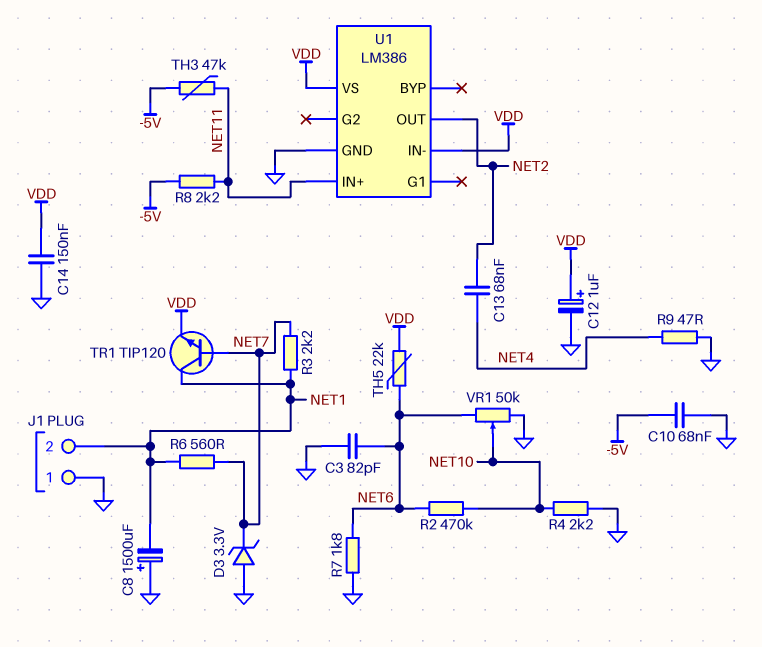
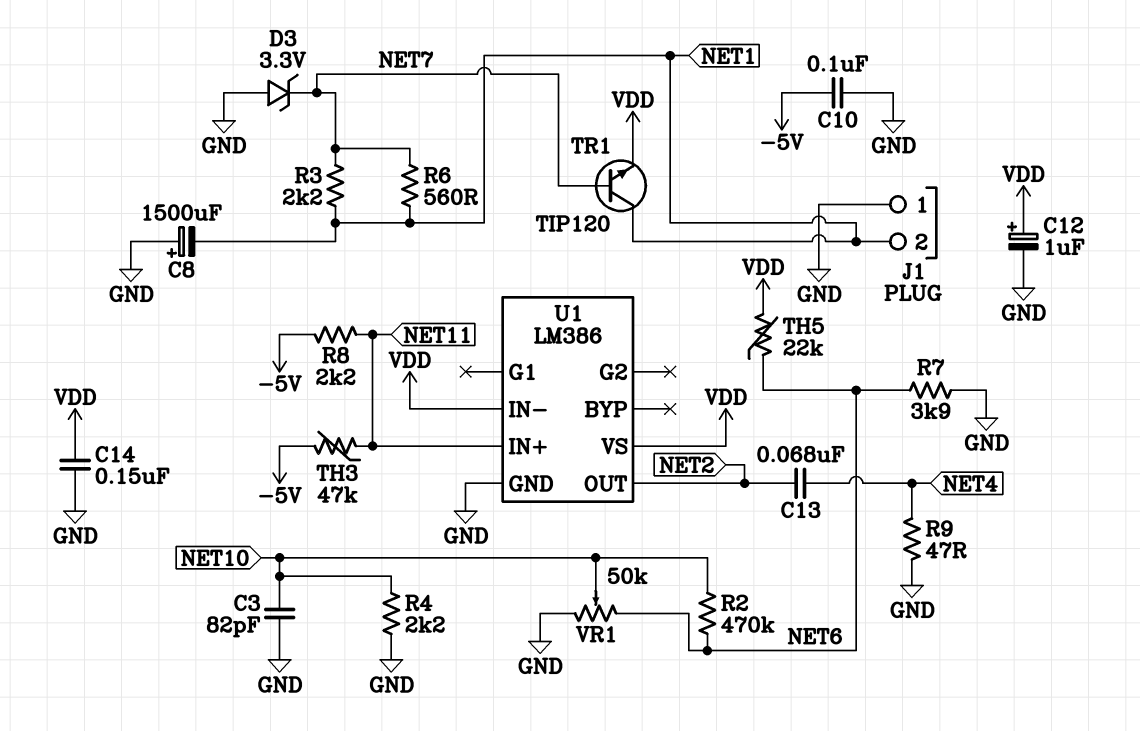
C3: 82pF (GND, NET6) -> 82pF (GND, NET10)
C10: 68nF (-5V, GND) -> 100nF (-5V, GND)
R7: 1.8k (GND, NET6) -> 3.9k (GND, NET6)

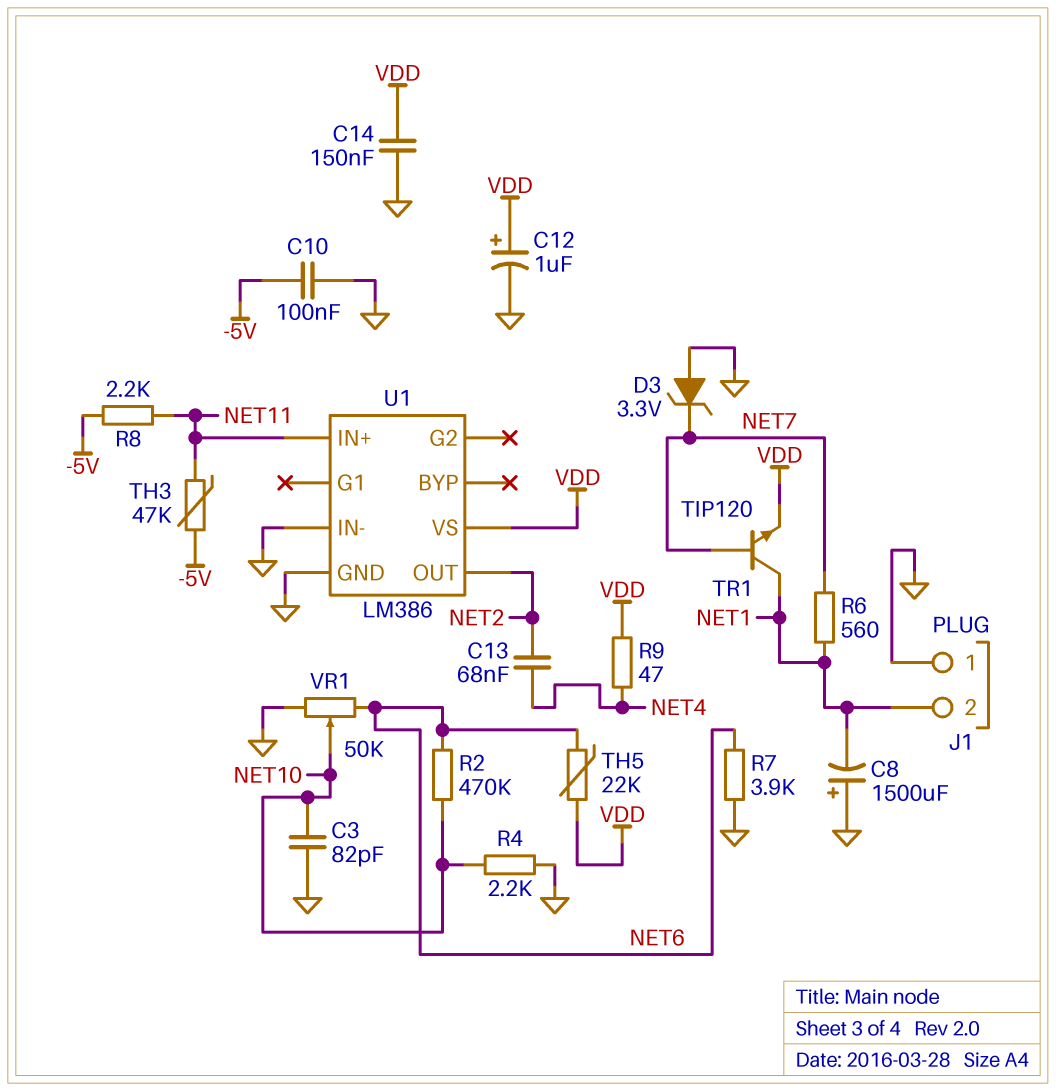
R3: 2.2k (NET1, NET7) -> none
R9: 47 (GND, NET4) -> 47 (NET4, VDD)
U1 pin IN-: VDD -> GND

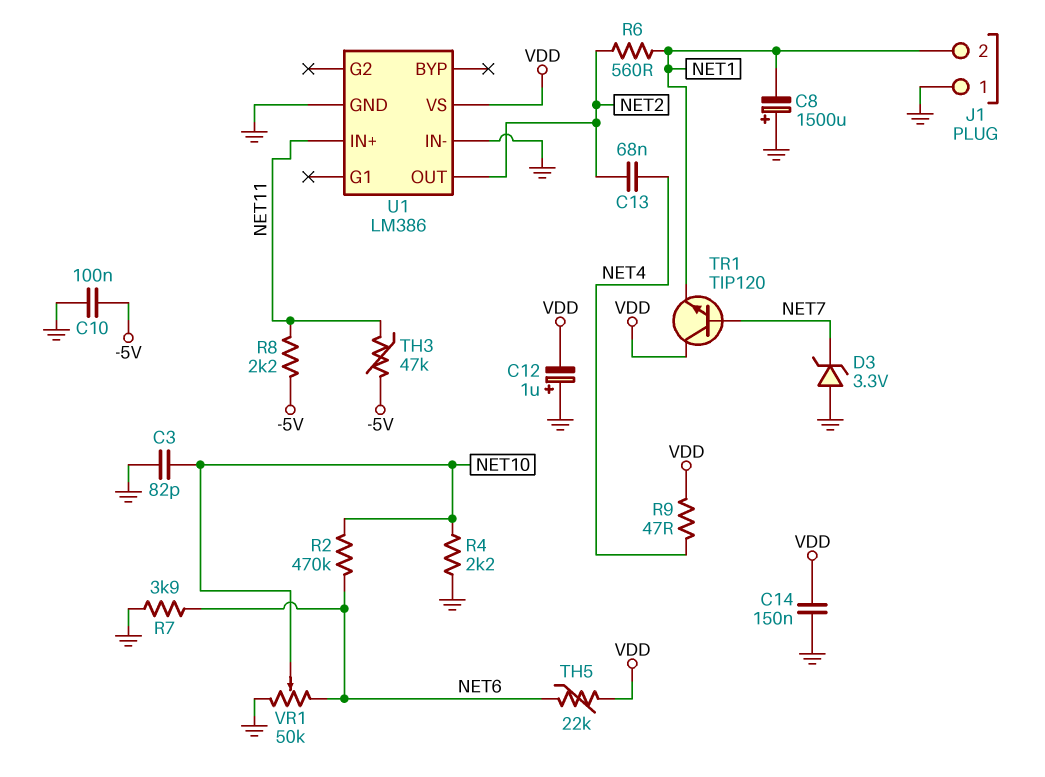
C12: 1uF (plus VDD, minus GND) -> 1uF (plus GND, minus VDD)
R6: 560 (NET1, NET7) -> 560 (NET1, NET2)
TR1: NPN TIP120 (B NET7, C NET1, E VDD) -> NPN TIP120 (B NET7, C VDD, E NET1)

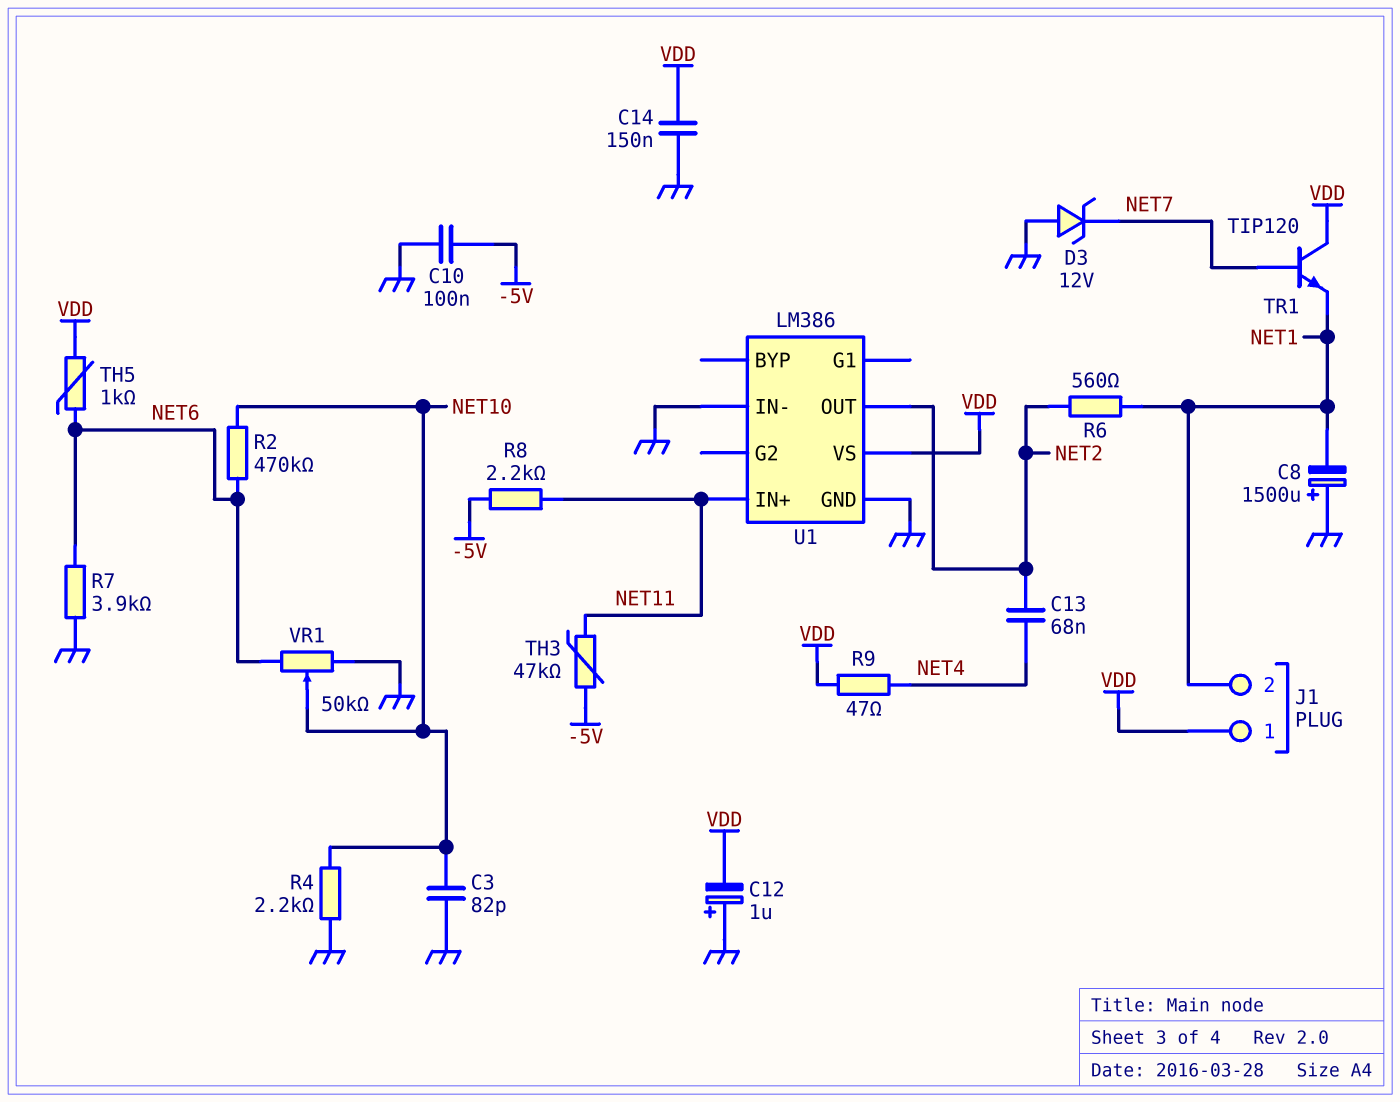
D3: zener 3.3V (A GND, K NET7) -> zener 12V (A GND, K NET7)
J1 pin 1: GND -> VDD
TH5: 22k (NET6, VDD) -> 1k (NET6, VDD)

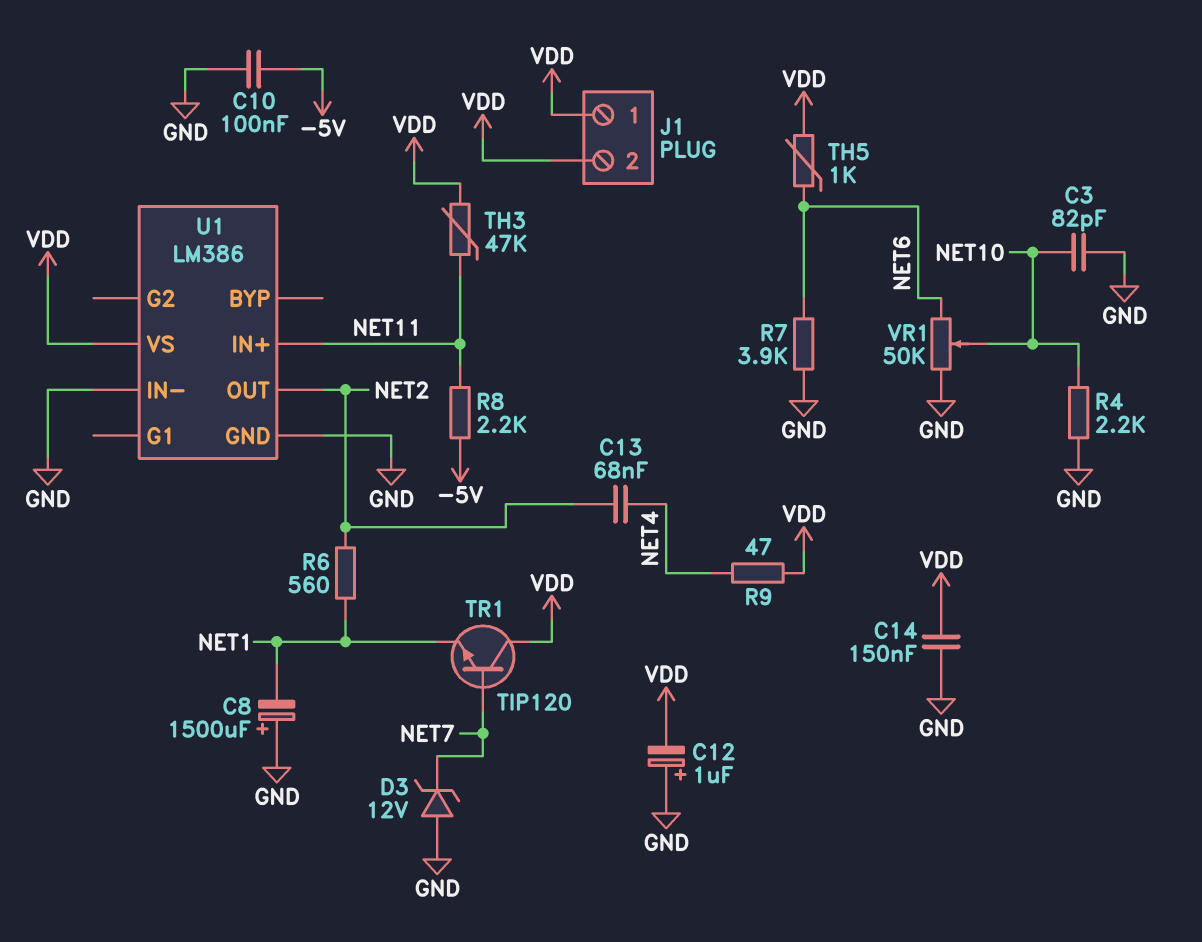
J1 pin 2: NET1 -> VDD
R2: 470k (NET6, NET10) -> none
TH3: 47k (-5V, NET11) -> 47k (NET11, VDD)

